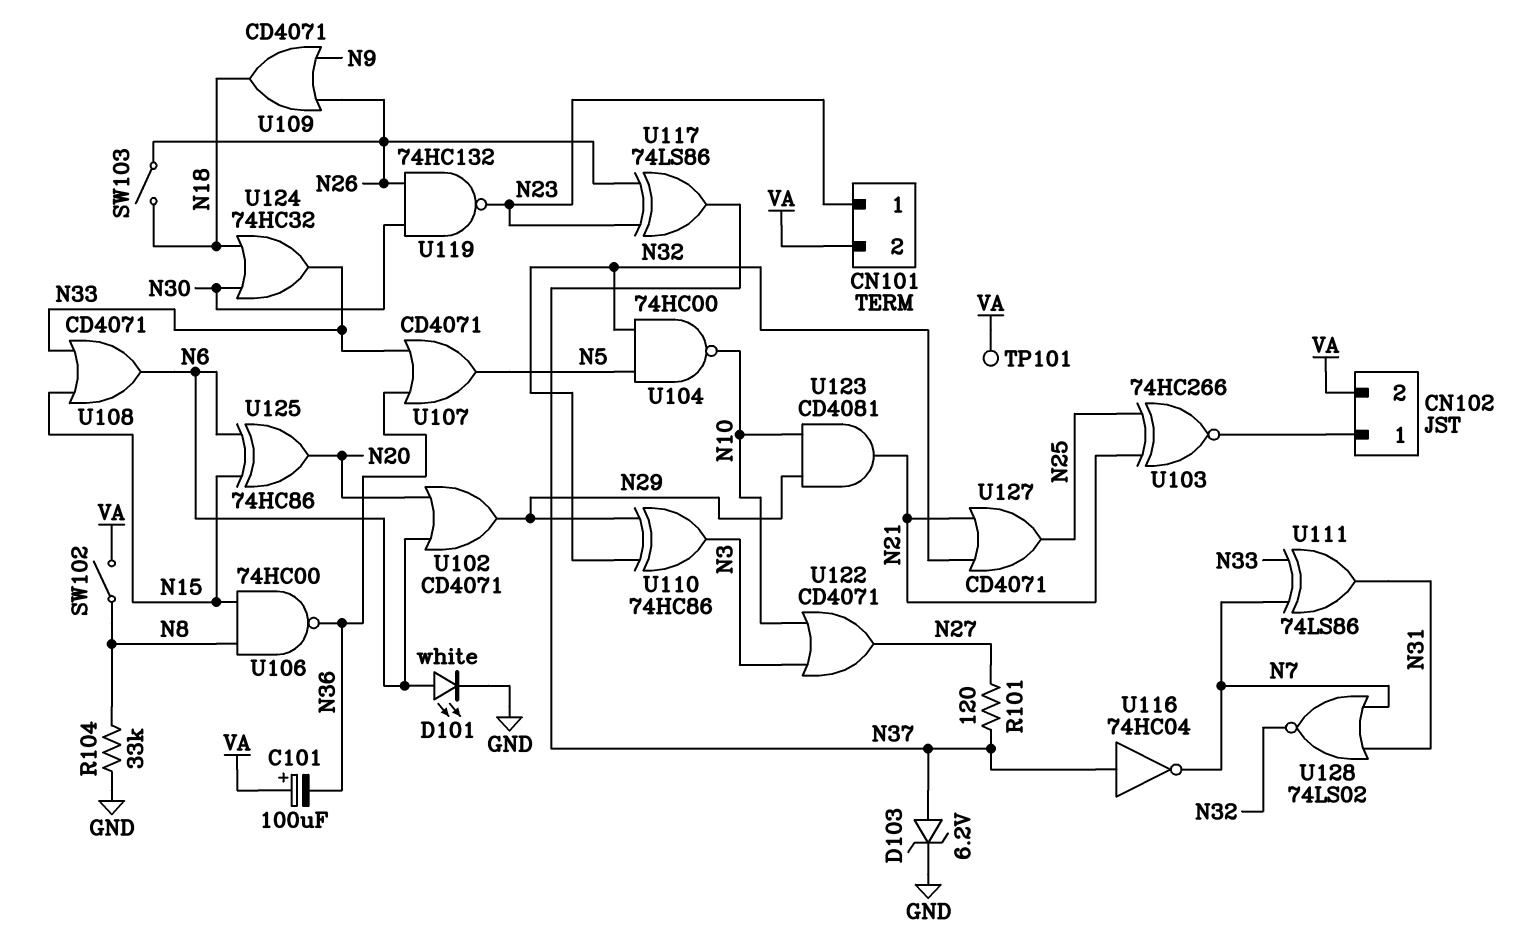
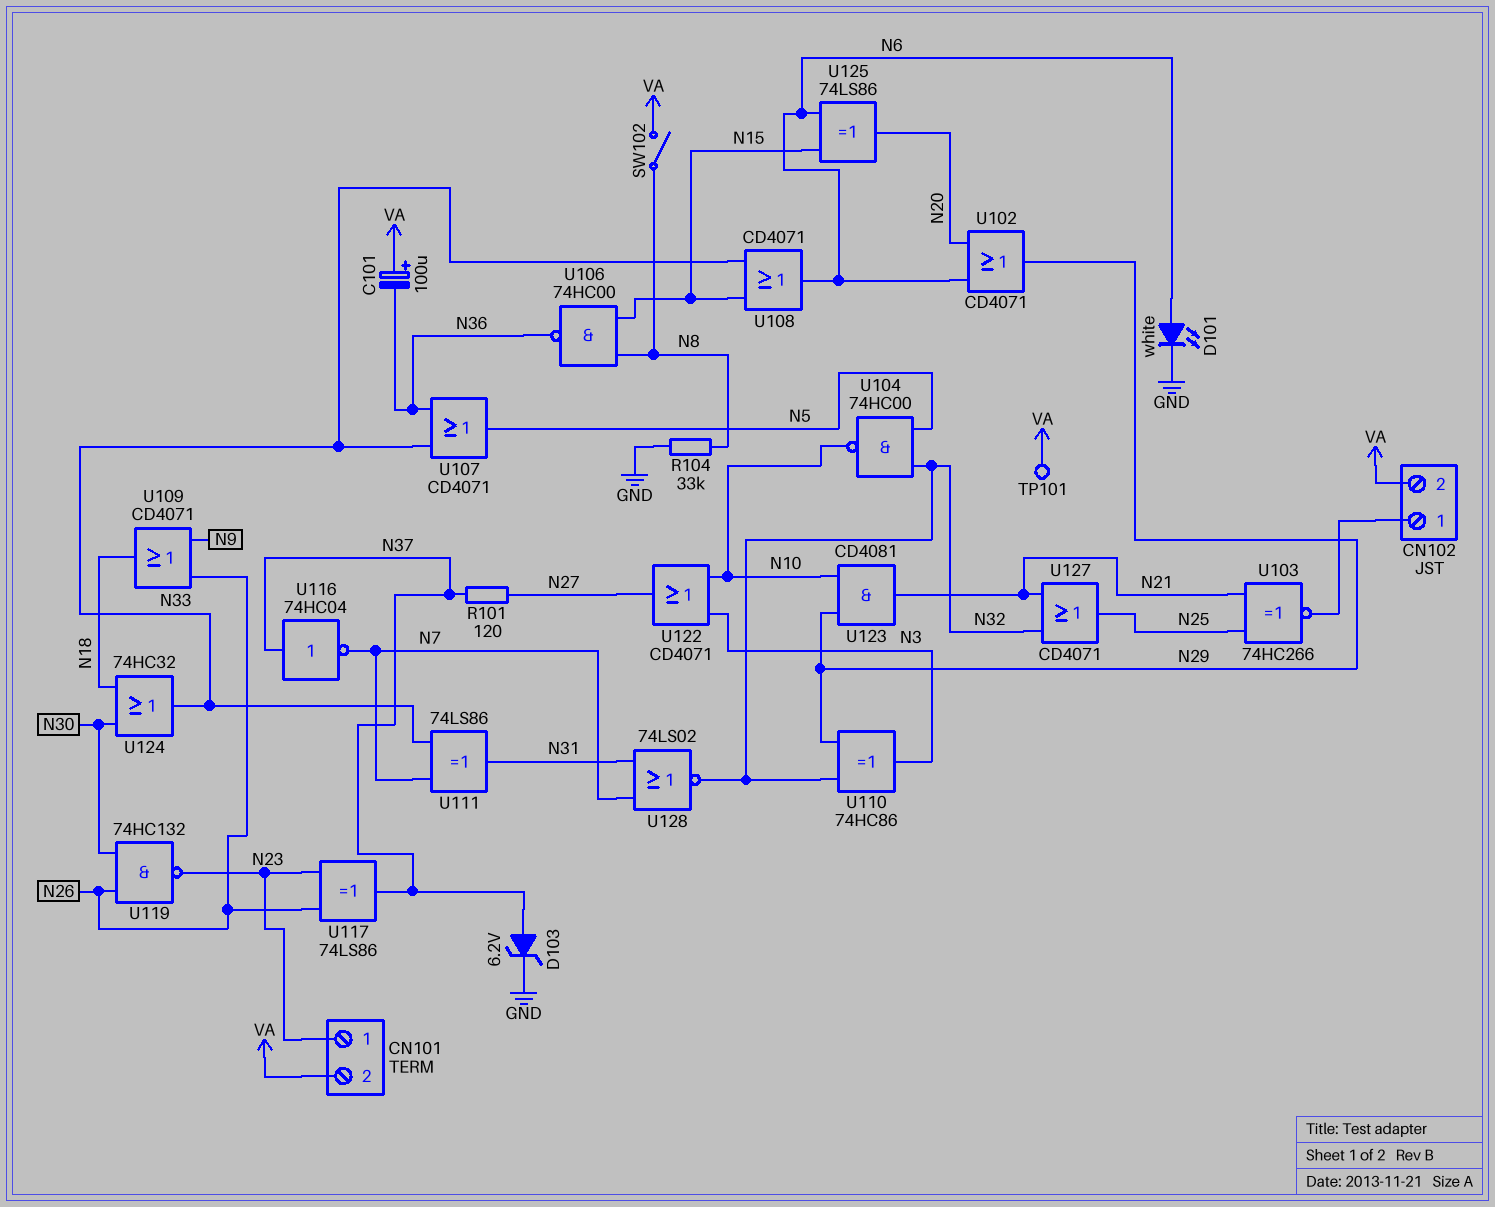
SW103: switch (N18, N26) -> none
U125: XOR 74HC86 (in N6, in N15, out N20) -> XOR 74LS86 (in N6, in N15, out N20)

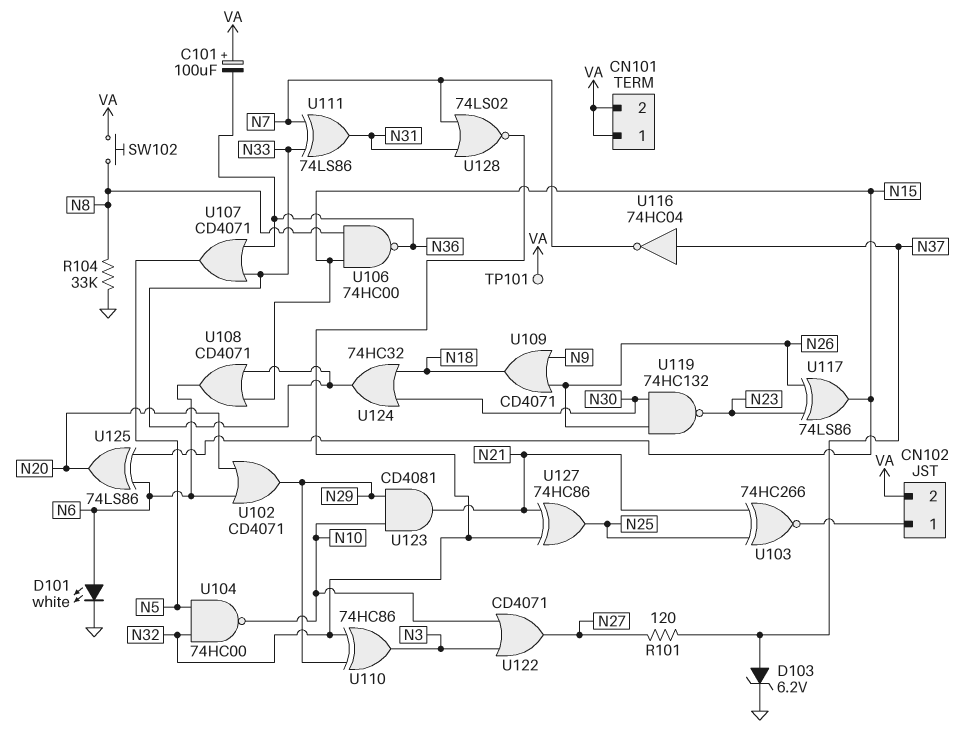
CN101 pin 1: N23 -> VA
SW102: switch (N8, VA) -> button (N8, VA)
U117: XOR 74LS86 (in N23, in N26, out N37) -> XOR 74LS86 (in N23, in N26, out N15)
U127: OR CD4071 (in N21, in N32, out N25) -> XOR 74HC86 (in N21, in N32, out N25)

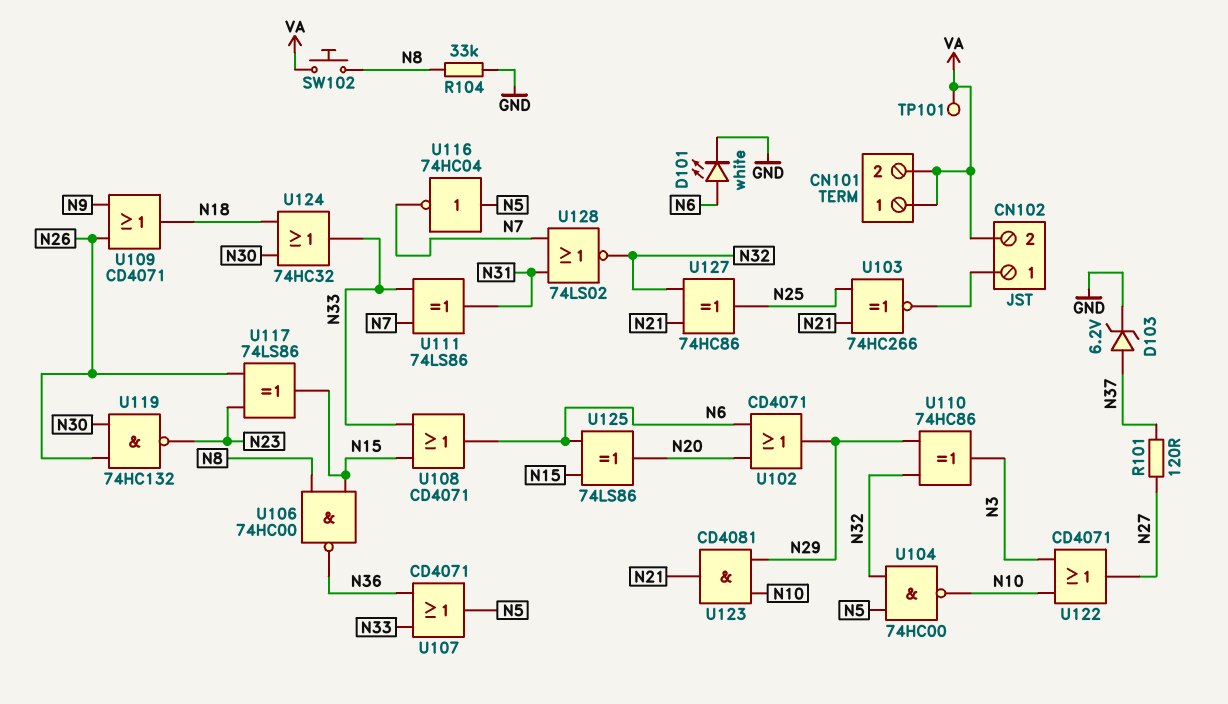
C101: 100uF (plus VA, minus N36) -> none
U116: NOT 74HC04 (in N37, out N7) -> NOT 74HC04 (in N5, out N7)

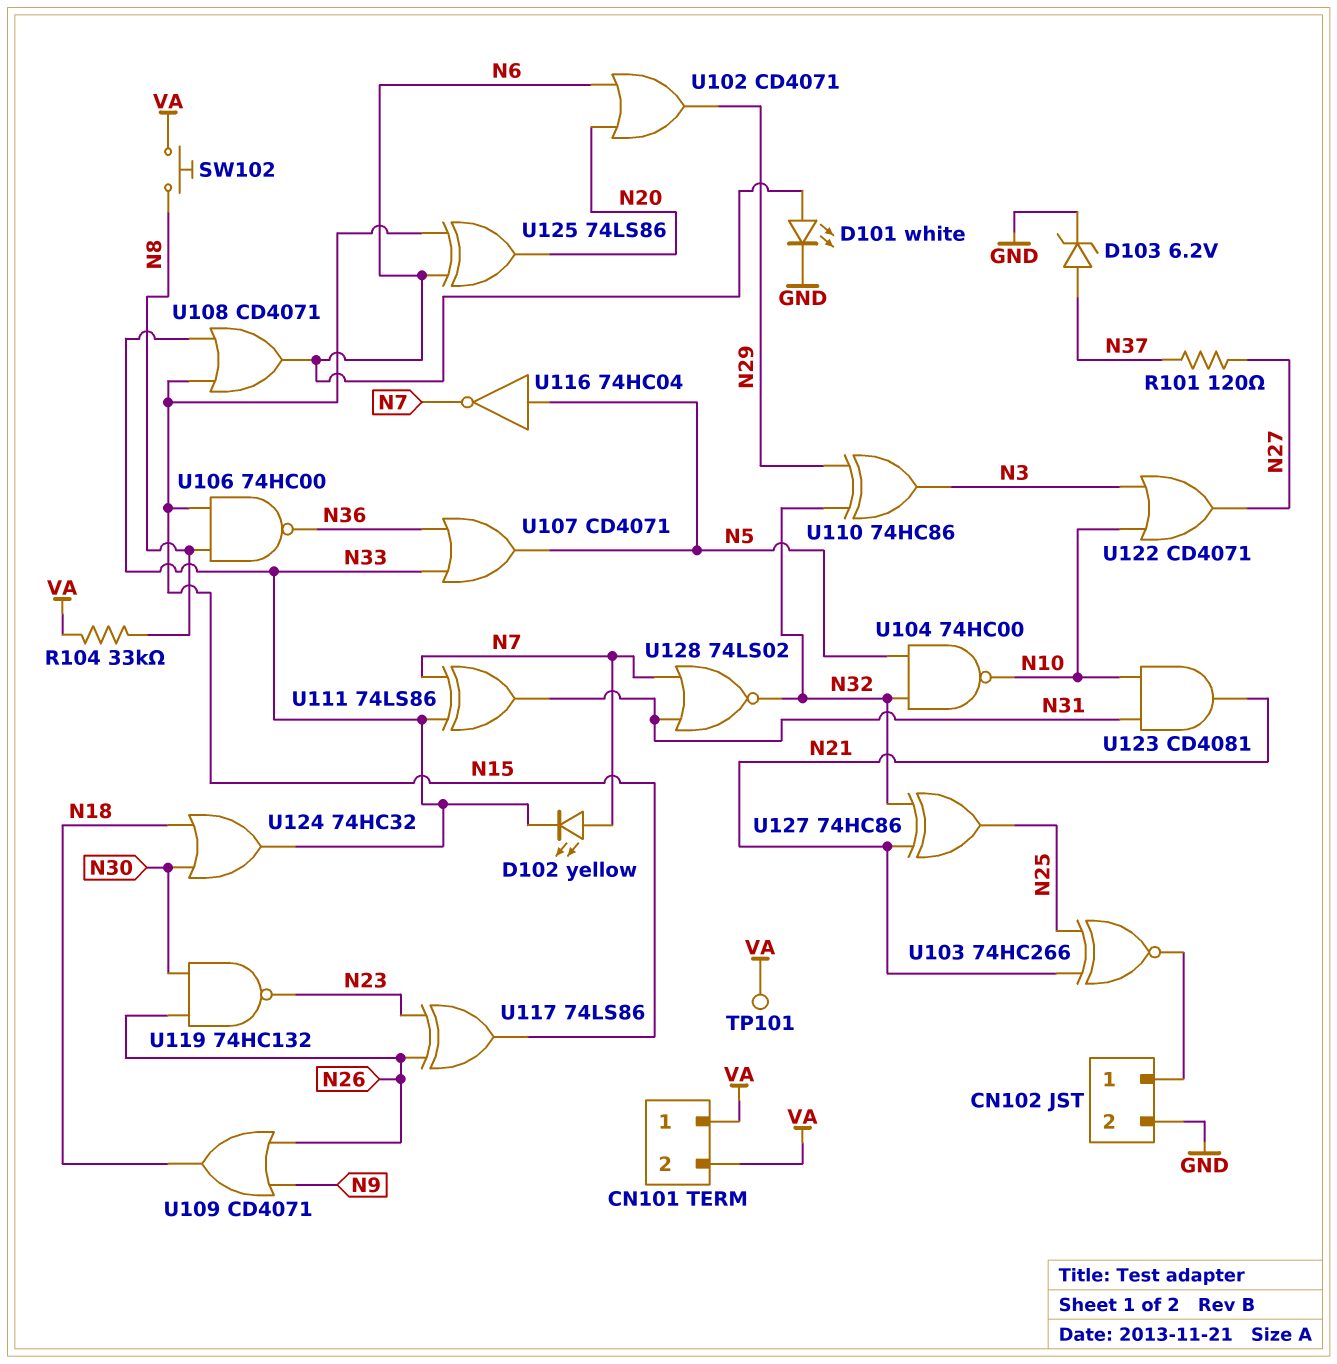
CN102 pin 2: VA -> GND
D102: none -> LED yellow (A N7, K N33)
R104: 33k (GND, N8) -> 33k (N8, VA)
U123: AND CD4081 (in N10, in N29, out N21) -> AND CD4081 (in N10, in N31, out N21)

